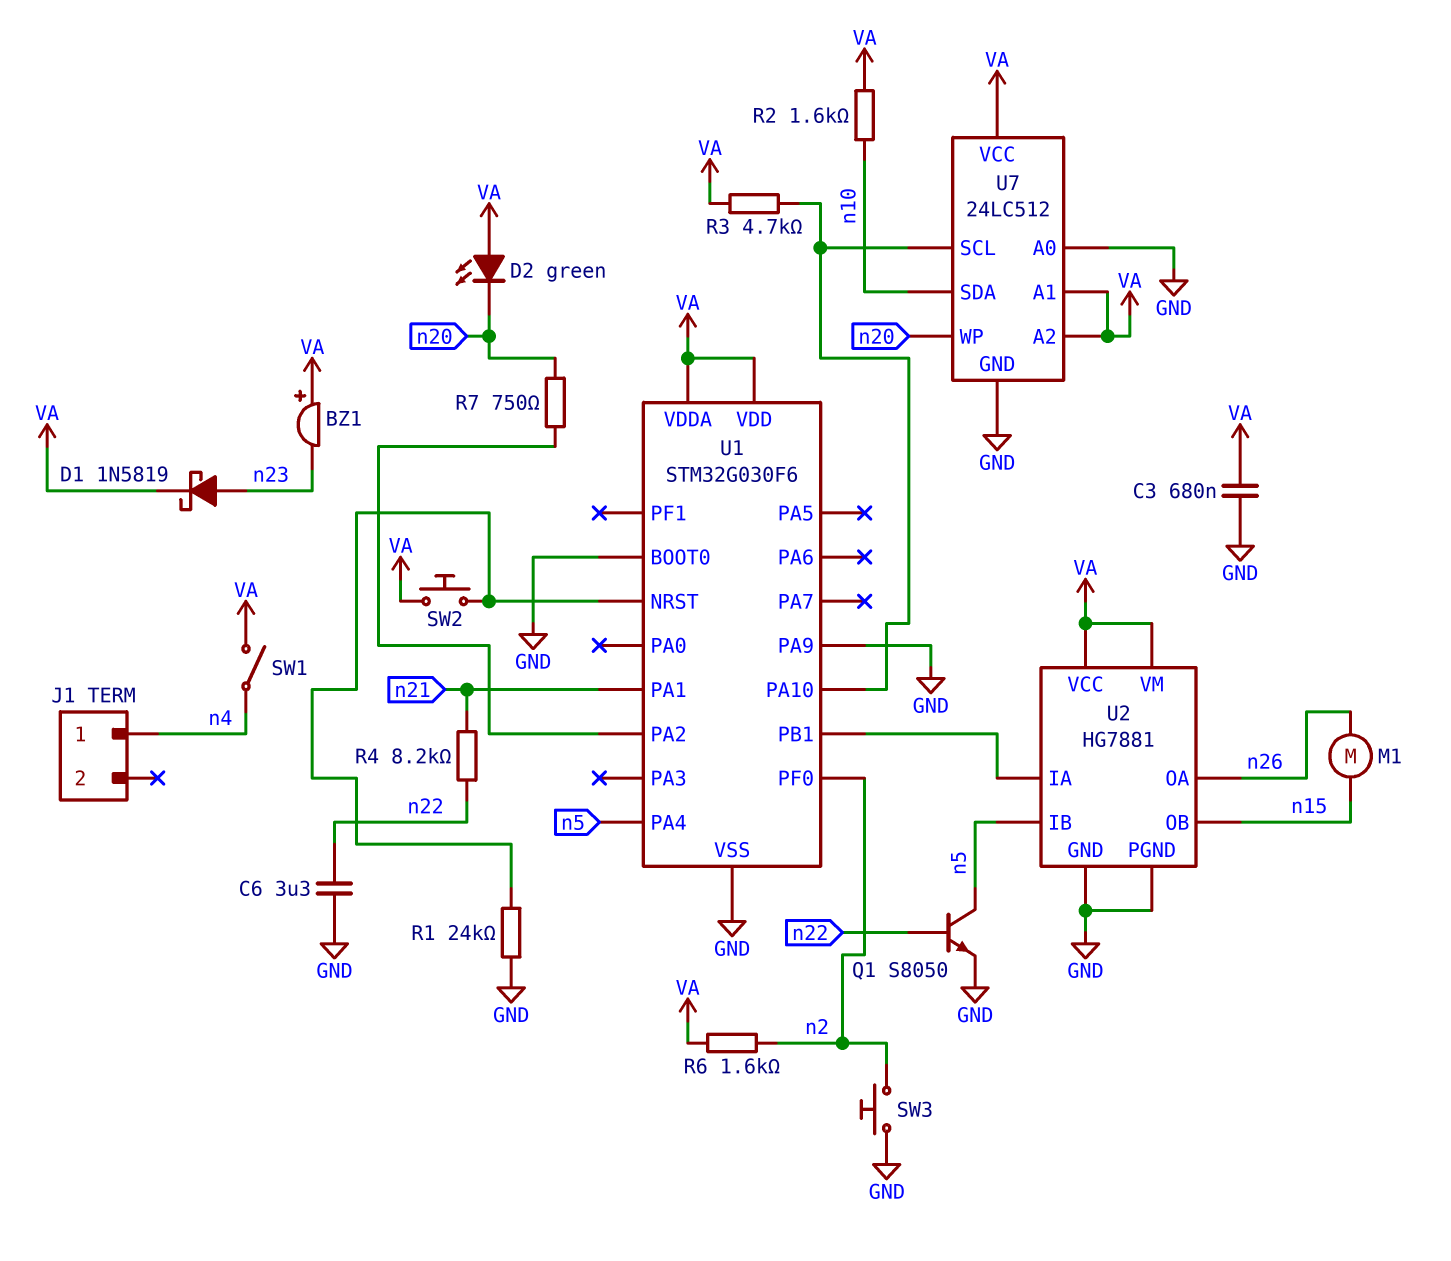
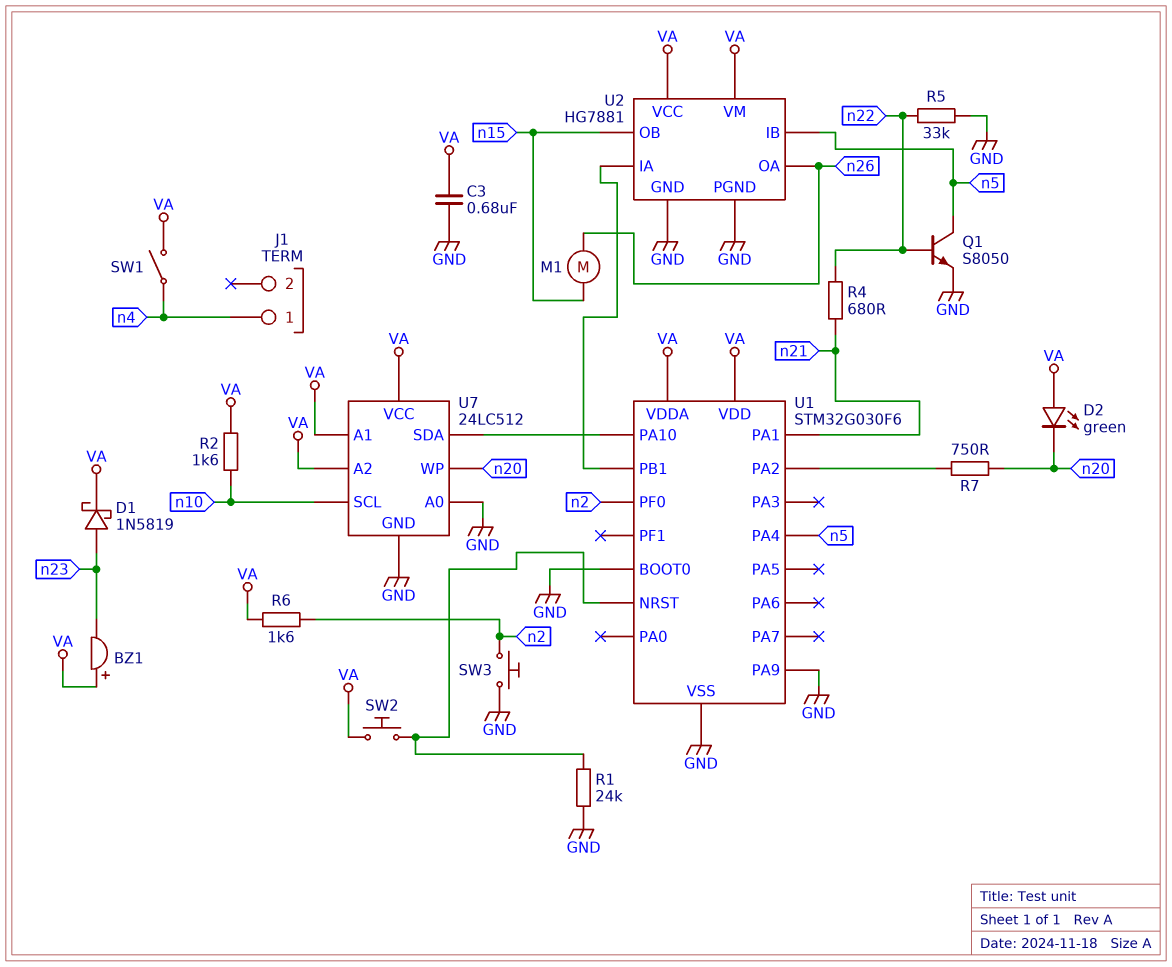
C6: 3.3uF (GND, n22) -> none
R3: 4.7k (U1/PA10, VA) -> none
R4: 8.2k (n21, n22) -> 680 (n21, n22)
R5: none -> 33k (GND, n22)
U7 pin SCL: U1/PA10 -> n10
U7 pin SDA: n10 -> U1/PA10

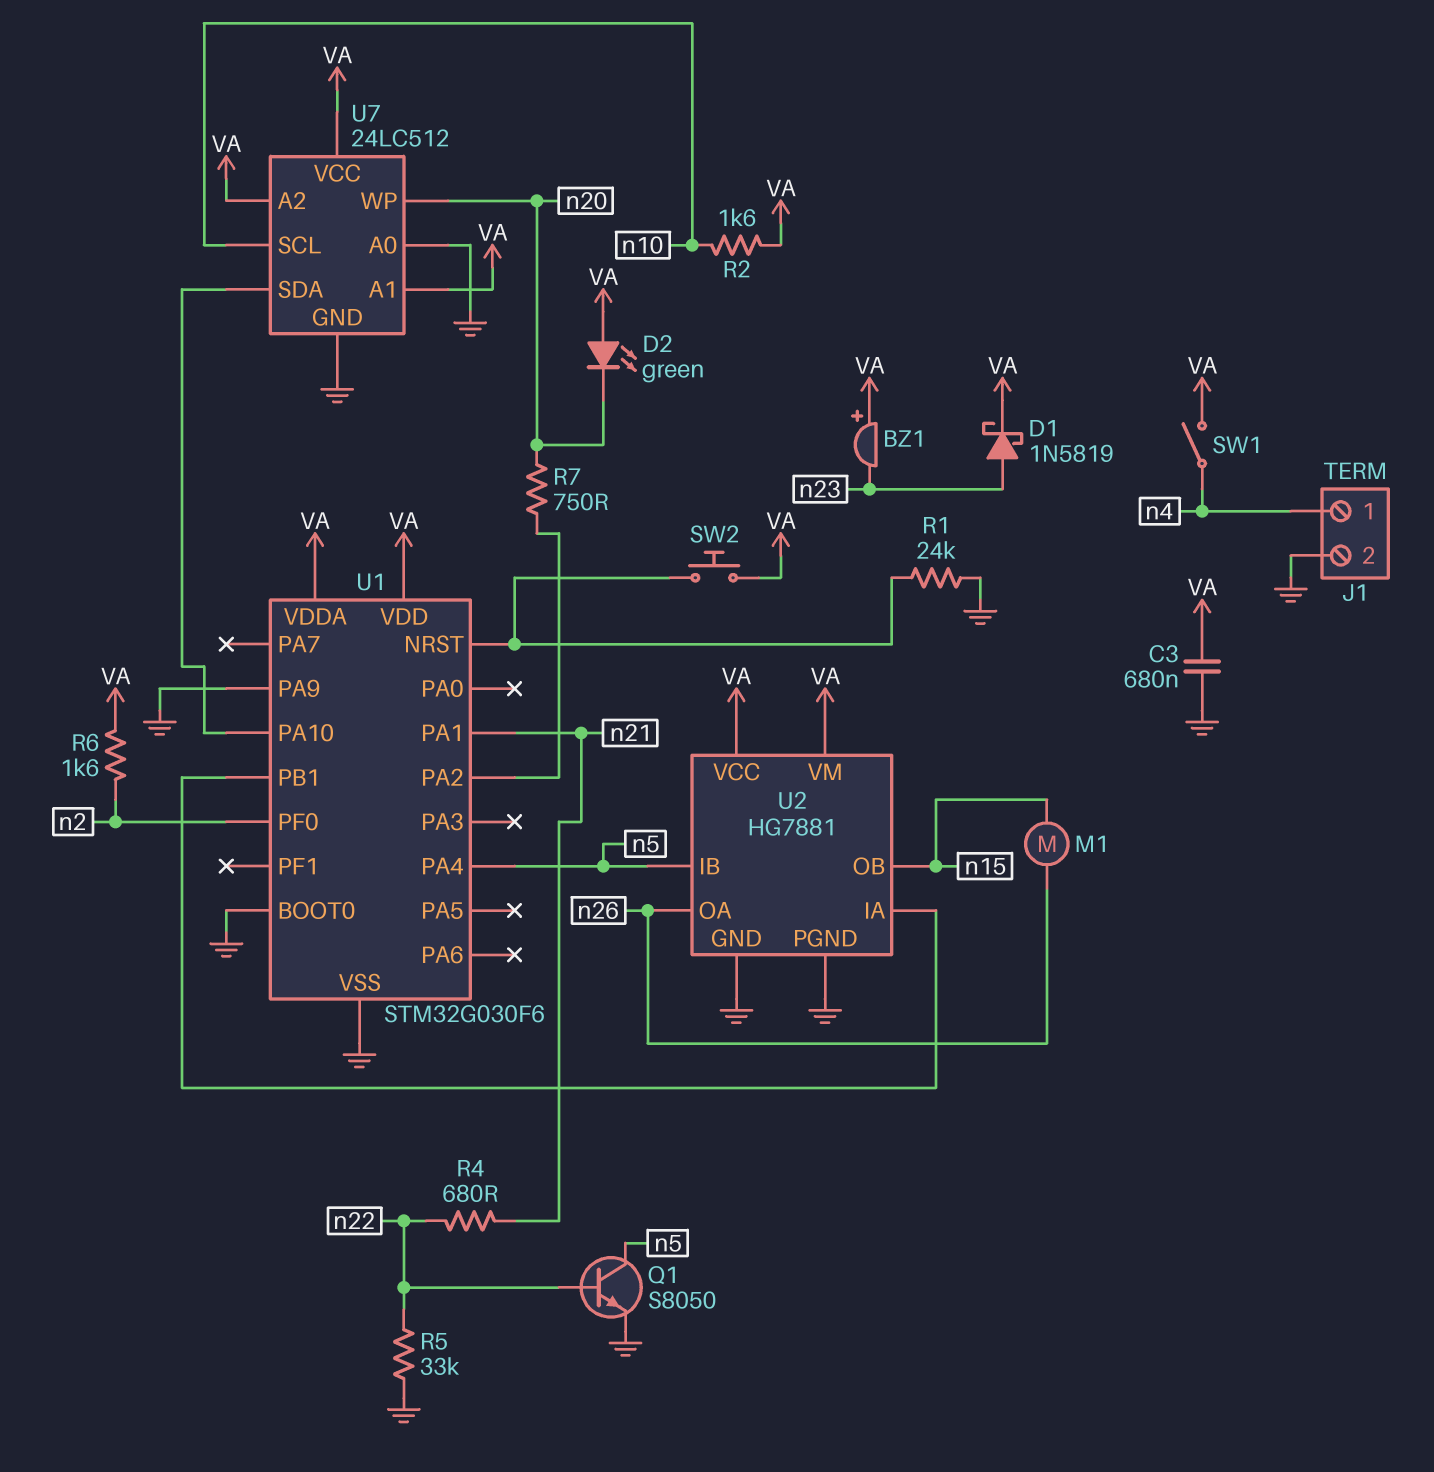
J1 pin 2: none -> GND
SW3: button (GND, n2) -> none

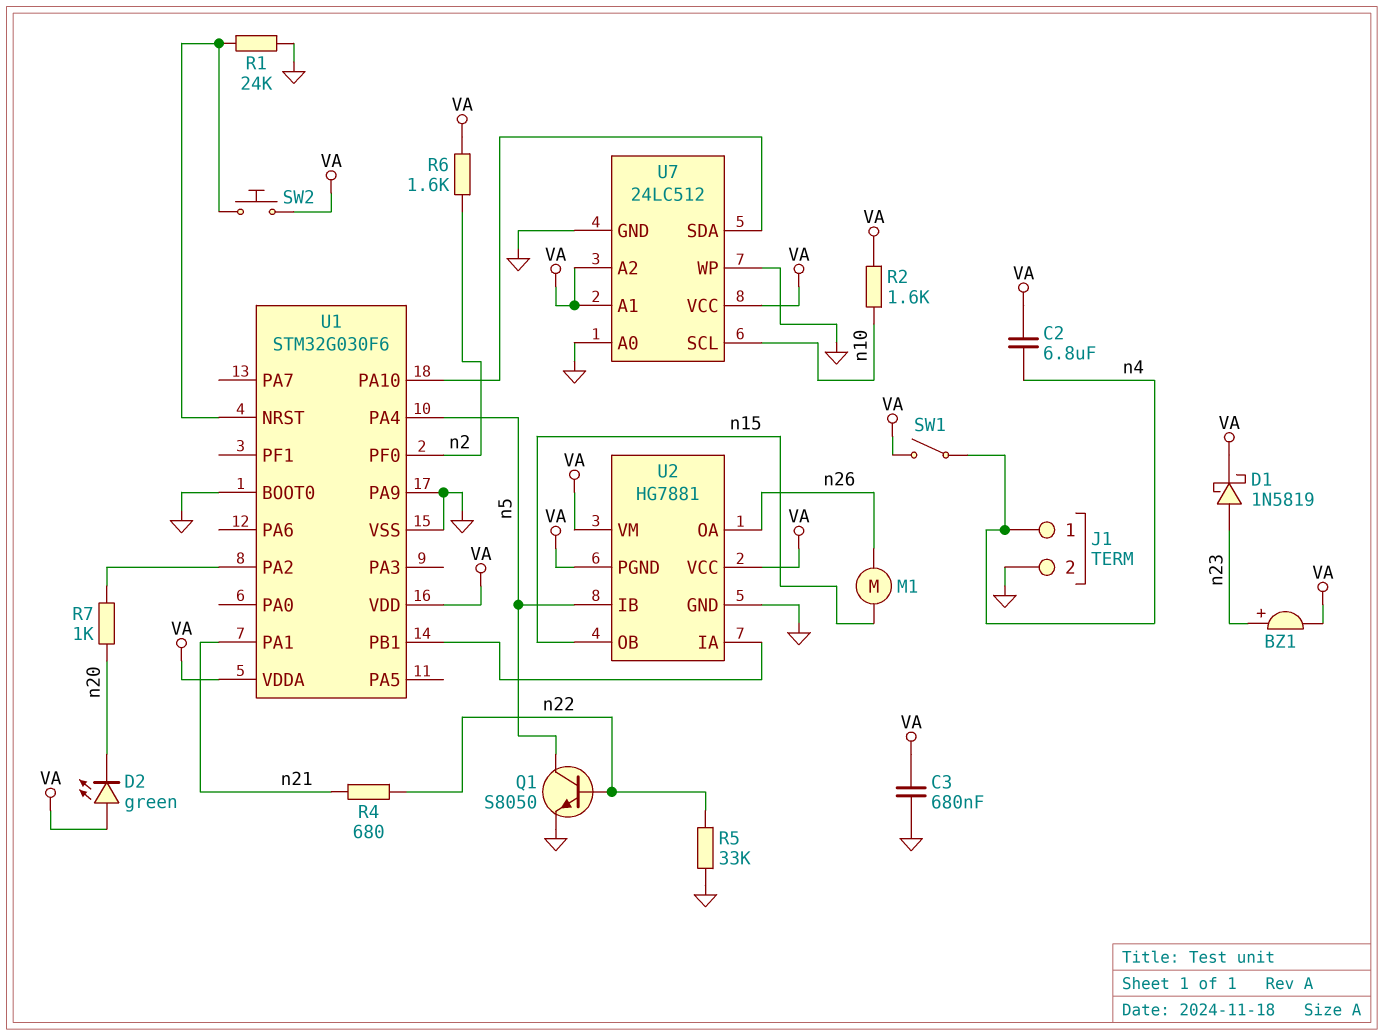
BZ1: buzzer (plus VA, minus n23) -> buzzer (plus n23, minus VA)
C2: none -> 6.8uF (VA, n4)
R7: 750 (U1/PA2, n20) -> 1k (U1/PA2, n20)
U2 pin PGND: GND -> VA
U7 pin WP: n20 -> GND

